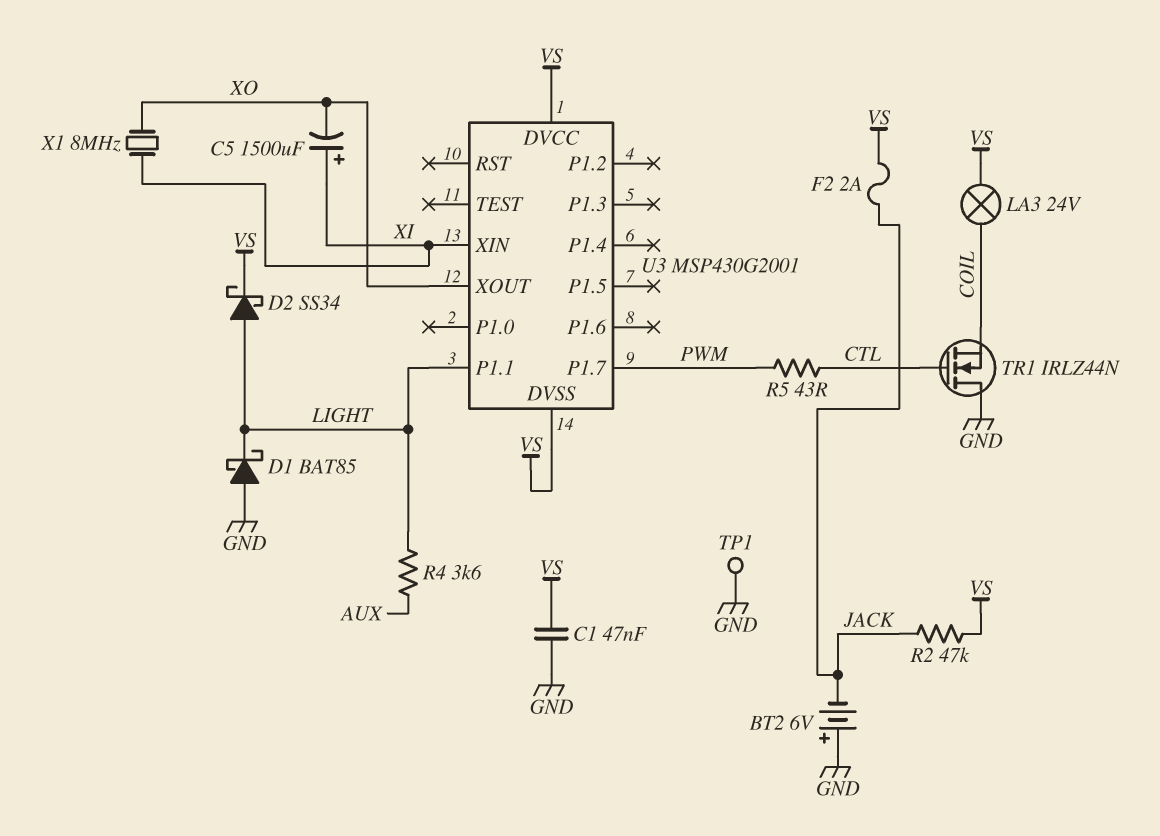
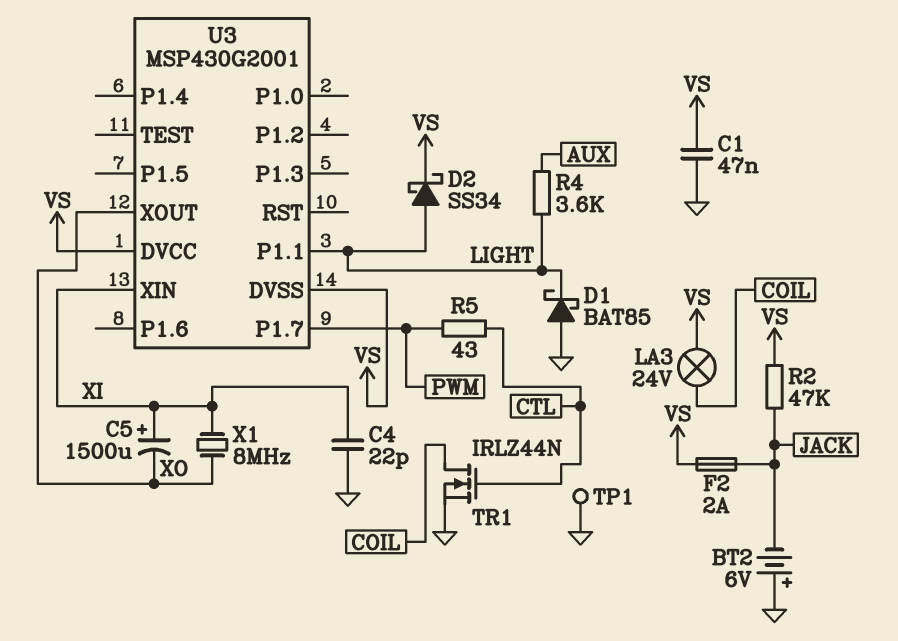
C4: none -> 22pF (GND, XI)
TR1: NMOS IRLZ44N (G CTL, D GND, S COIL) -> NMOS IRLZ44N (G CTL, D COIL, S GND)

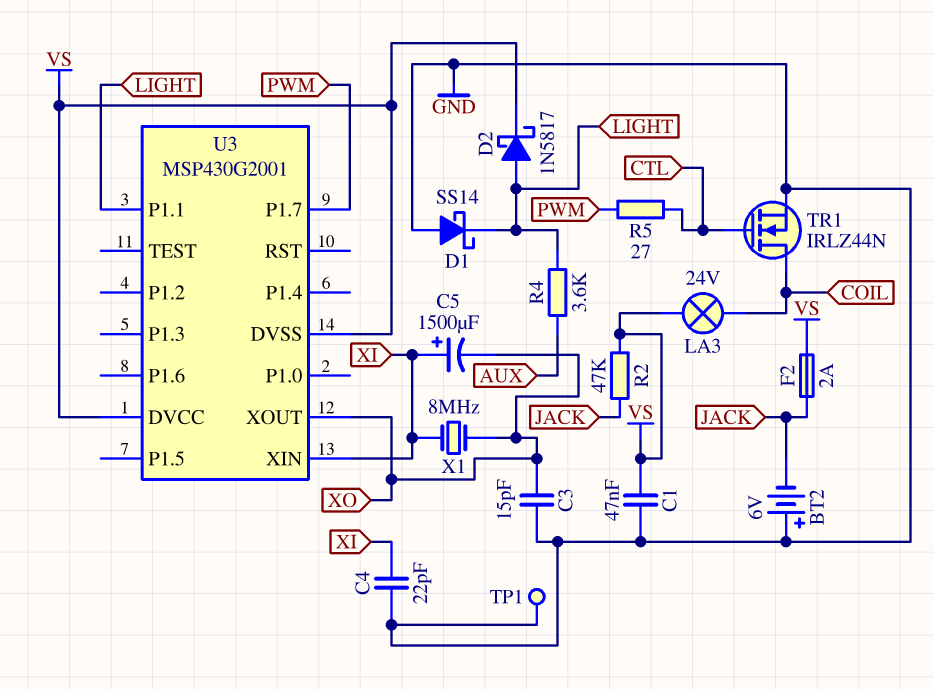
C3: none -> 15pF (GND, XO)
D1: schottky BAT85 (A GND, K LIGHT) -> schottky SS14 (A GND, K LIGHT)
D2: schottky SS34 (A LIGHT, K VS) -> schottky 1N5817 (A LIGHT, K VS)
R5: 43 (CTL, PWM) -> 27 (CTL, PWM)

